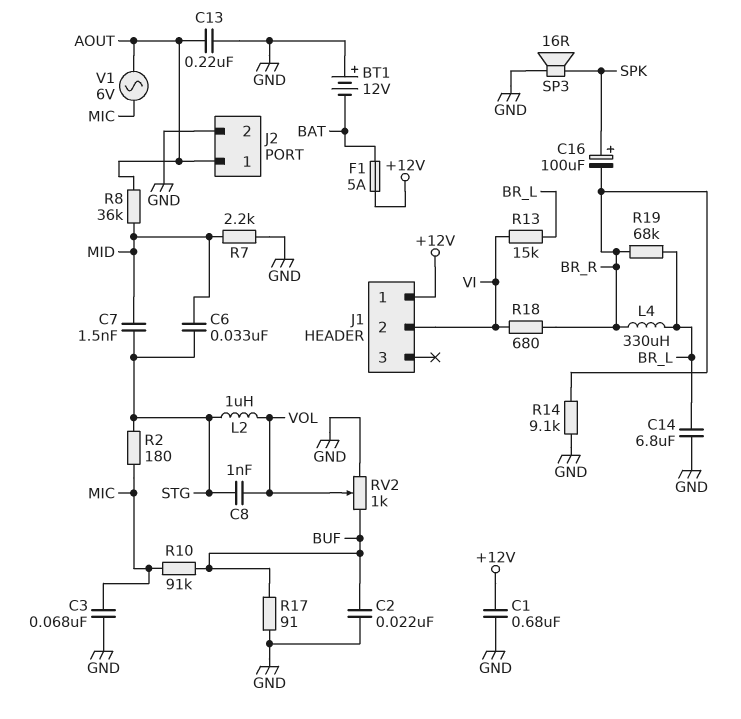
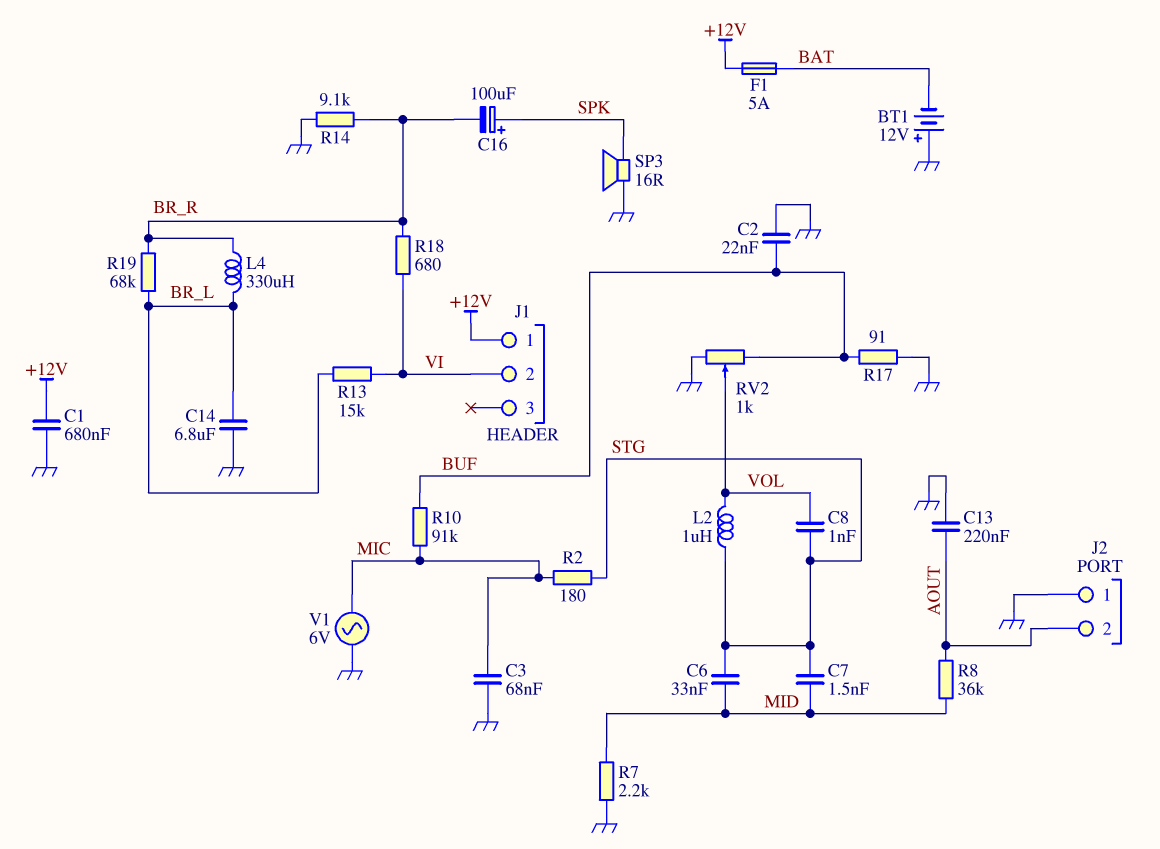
J2 pin 1: AOUT -> GND
J2 pin 2: GND -> AOUT
V1: AC 6V (AOUT, MIC) -> AC 6V (GND, MIC)

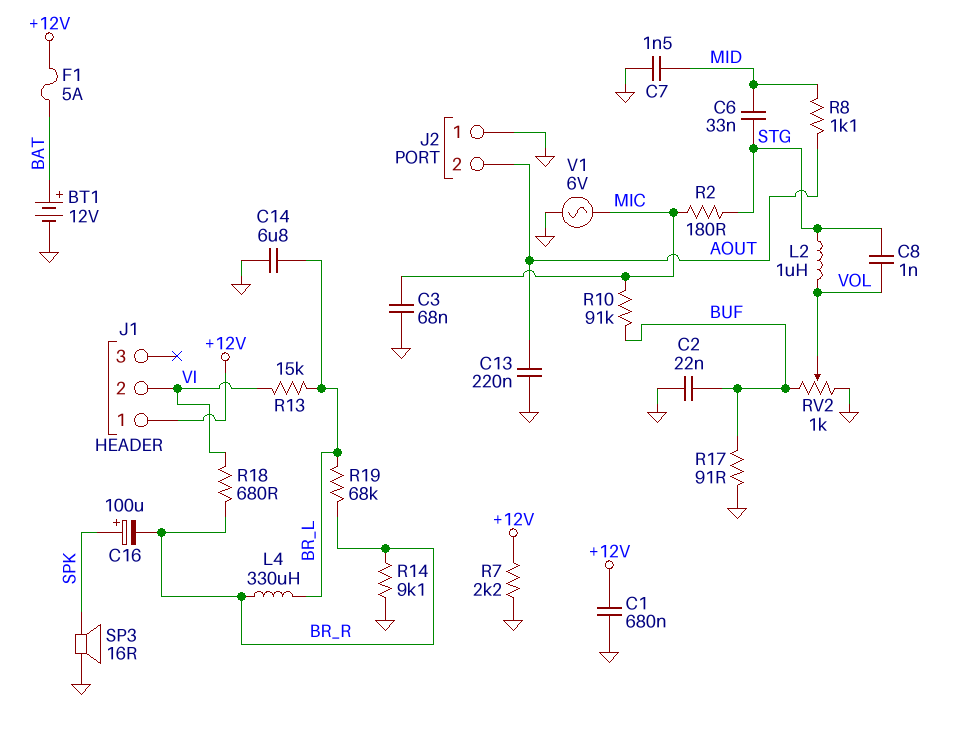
BT1: 12V (plus GND, minus BAT) -> 12V (plus BAT, minus GND)
C7: 1.5nF (MID, STG) -> 1.5nF (GND, MID)
R7: 2.2k (GND, MID) -> 2.2k (+12V, GND)
R8: 36k (AOUT, MID) -> 1.1k (AOUT, MID)

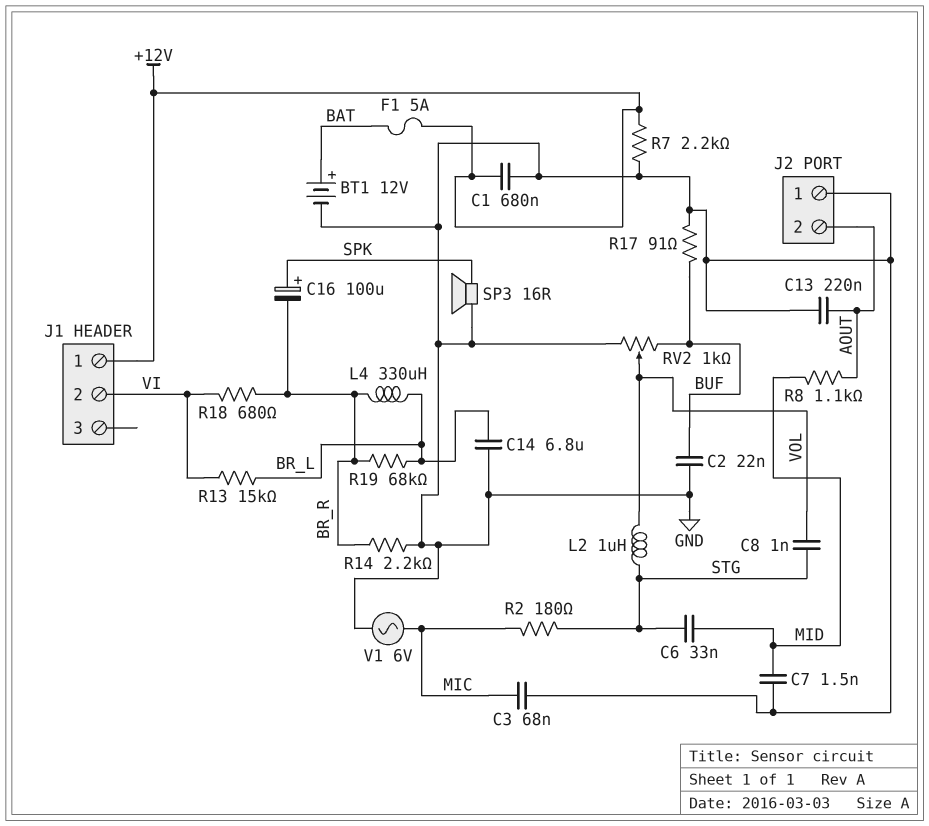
R10: 91k (BUF, MIC) -> none
R14: 9.1k (BR_R, GND) -> 2.2k (BR_R, GND)

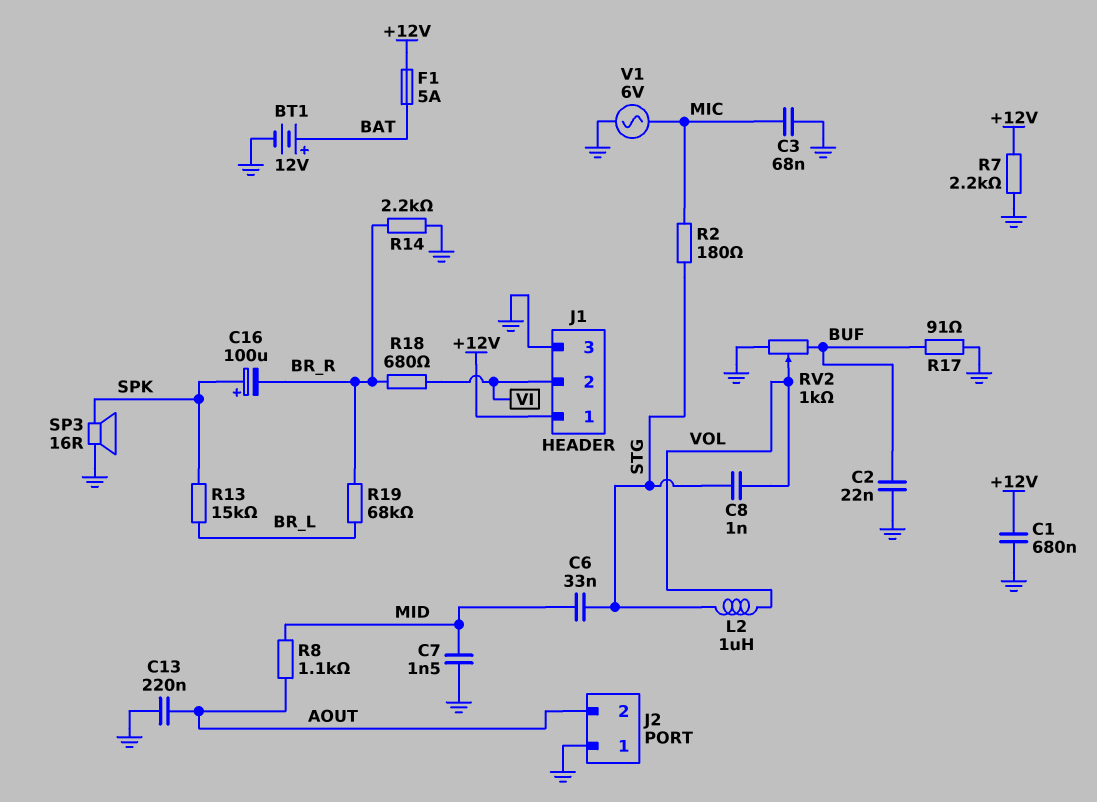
C14: 6.8uF (BR_L, GND) -> none
J1 pin 3: none -> GND
L4: 330uH (BR_L, BR_R) -> none
R13: 15k (BR_L, VI) -> 15k (BR_L, SPK)

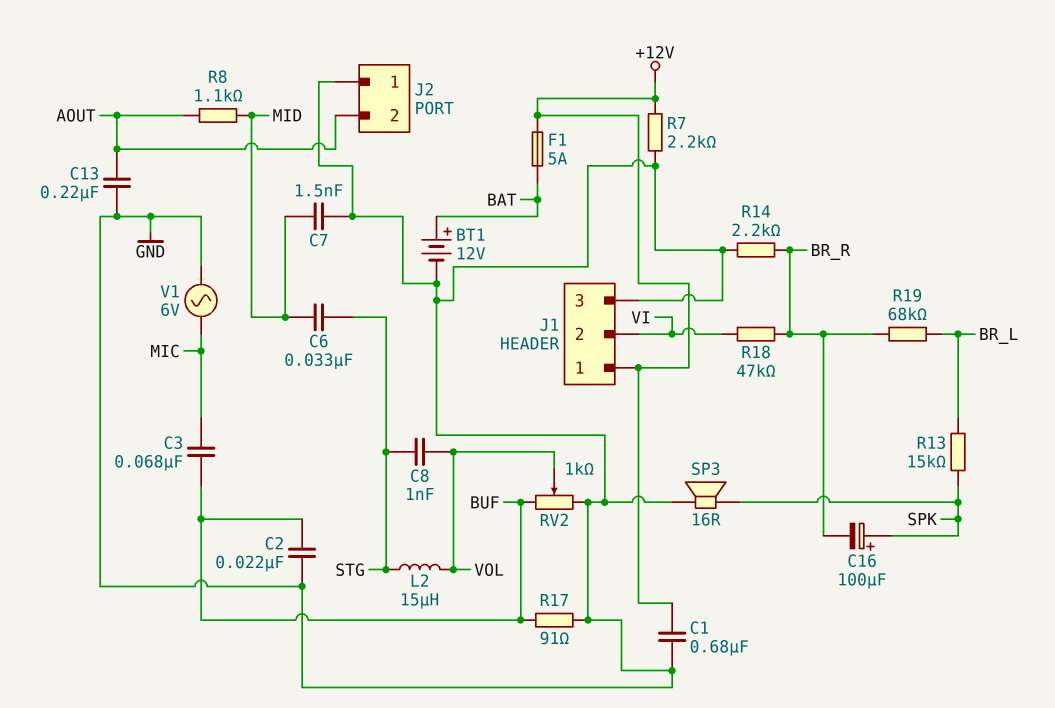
C3: 68nF (GND, MIC) -> 68nF (BUF, MIC)
L2: 1uH (STG, VOL) -> 15uH (STG, VOL)
R2: 180 (MIC, STG) -> none
R18: 680 (BR_R, VI) -> 47k (BR_R, VI)

